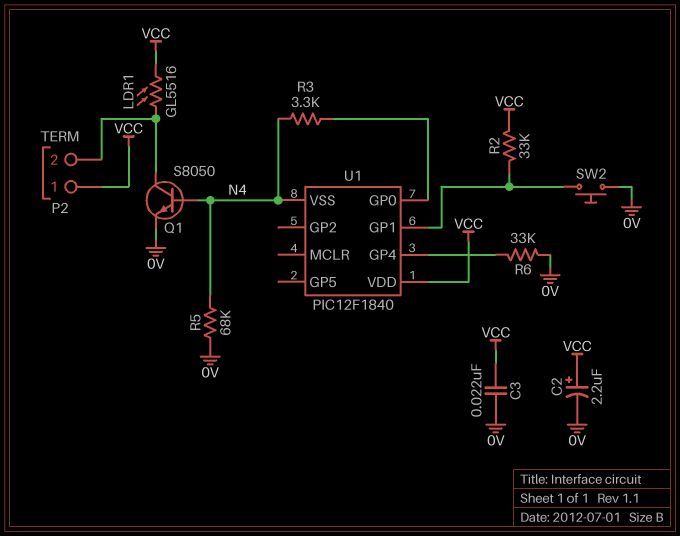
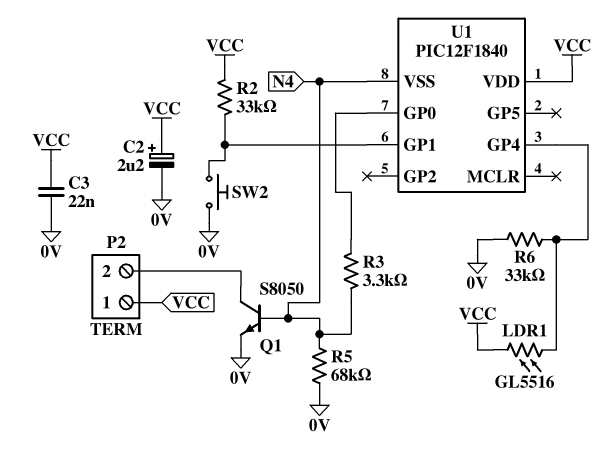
LDR1: GL5516 (P2/2, VCC) -> GL5516 (U1/GP4, VCC)

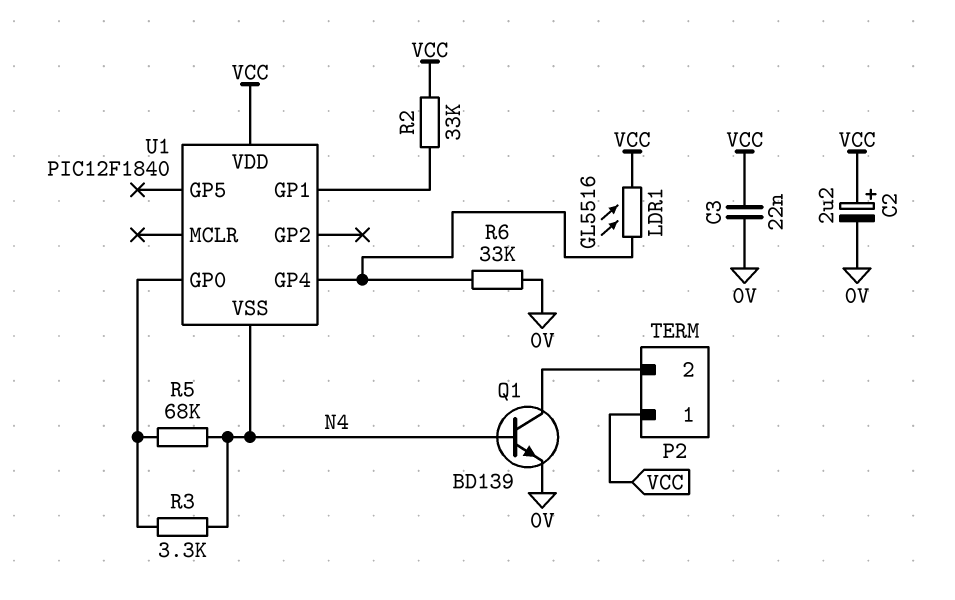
Q1: NPN S8050 (B N4, C P2/2, E 0V) -> NPN BD139 (B N4, C P2/2, E 0V)
R5: 68k (0V, N4) -> 68k (N4, U1/GP0)
SW2: button (0V, U1/GP1) -> none

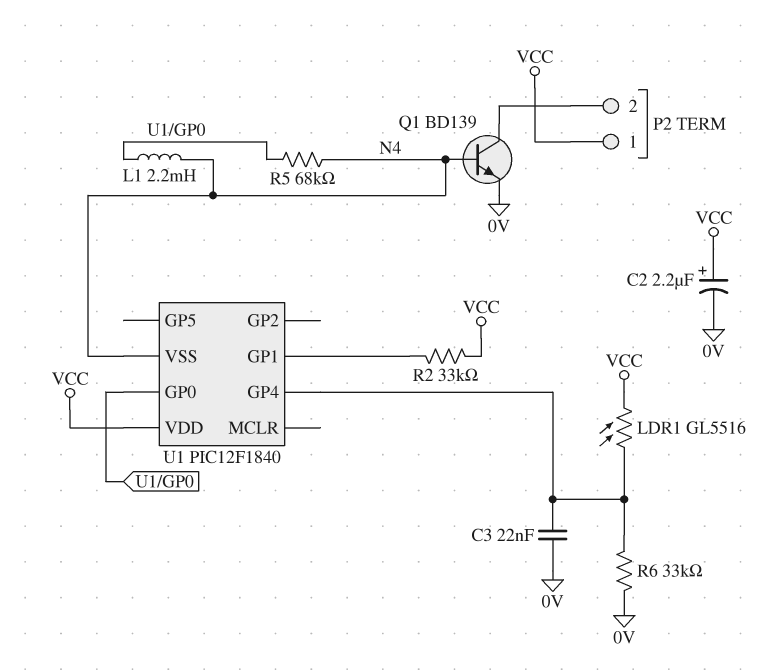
C3: 22nF (0V, VCC) -> 22nF (0V, U1/GP4)
L1: none -> 2.2mH (N4, U1/GP0)
R3: 3.3k (N4, U1/GP0) -> none

